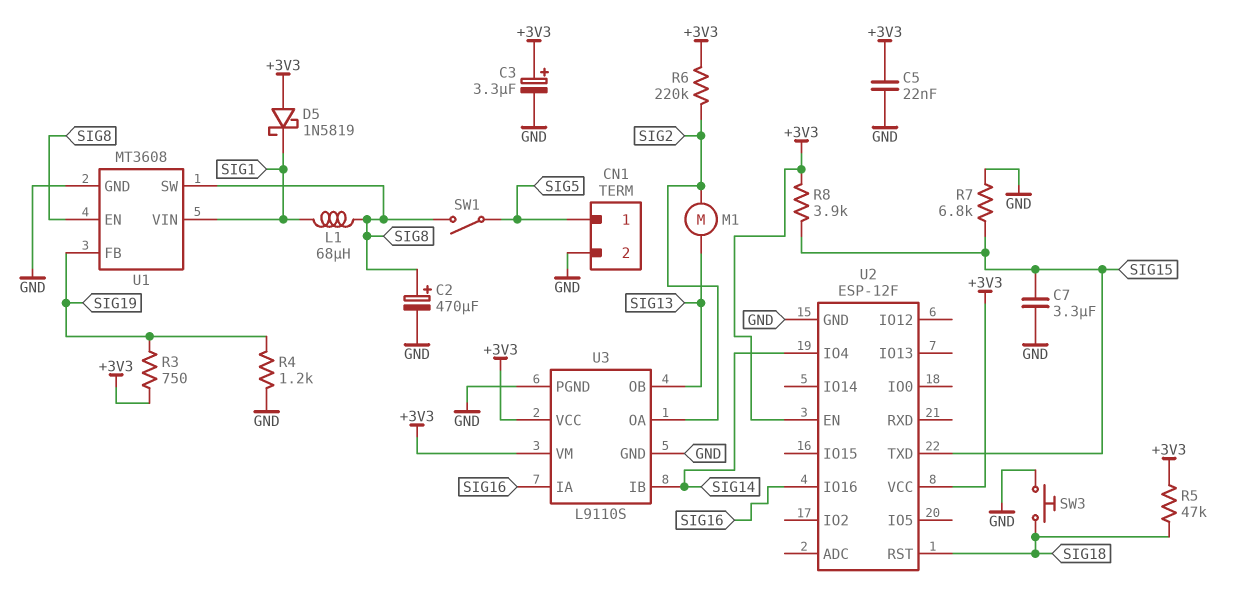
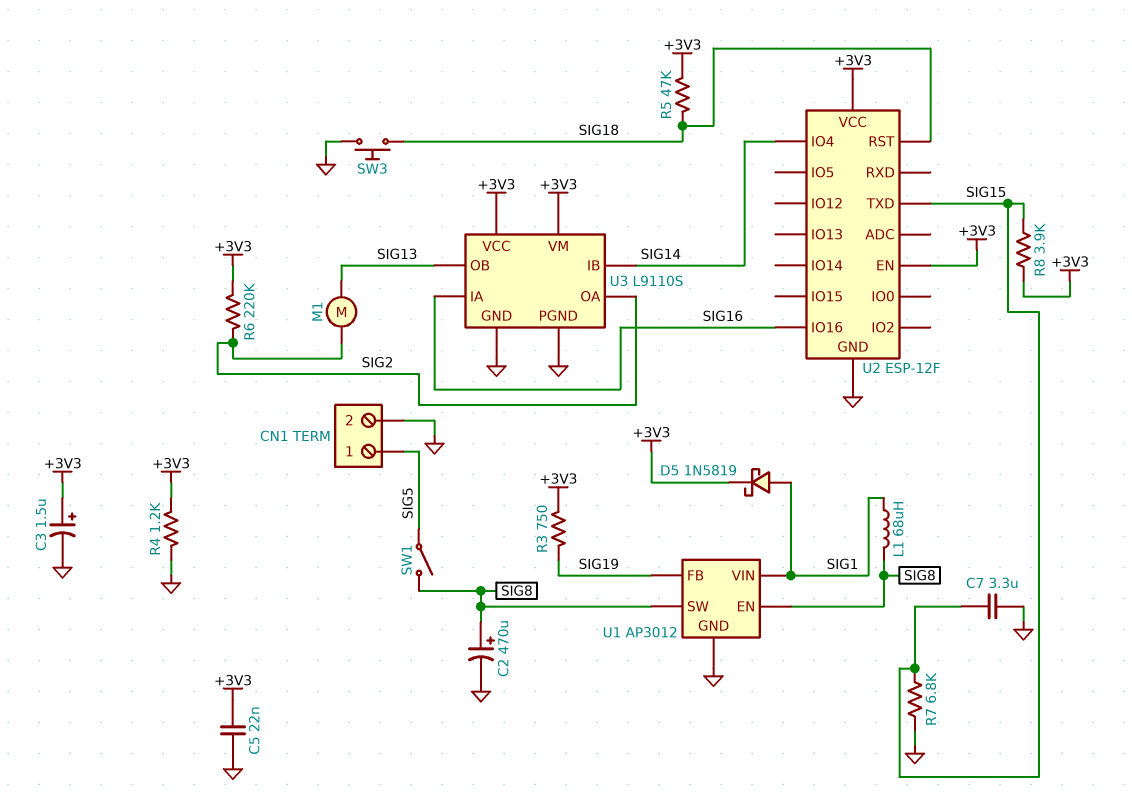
C3: 3.3uF (plus +3V3, minus GND) -> 1.5uF (plus +3V3, minus GND)
D5: schottky 1N5819 (A +3V3, K SIG1) -> schottky 1N5819 (A SIG1, K +3V3)
R4: 1.2k (GND, SIG19) -> 1.2k (+3V3, GND)
U1: MT3608 -> AP3012

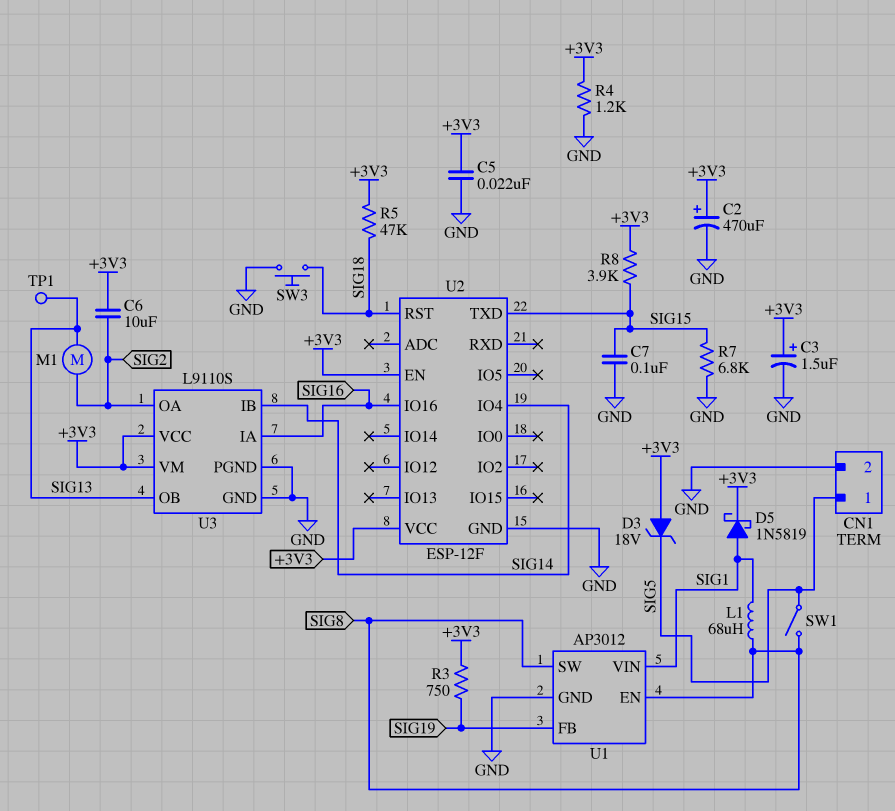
C2: 470uF (plus SIG8, minus GND) -> 470uF (plus +3V3, minus GND)
C6: none -> 10uF (+3V3, SIG2)
C7: 3.3uF (GND, SIG15) -> 100nF (GND, SIG15)
D3: none -> zener 18V (A +3V3, K SIG5)
R6: 220k (+3V3, SIG2) -> none
TP1: none -> test point (SIG13)

